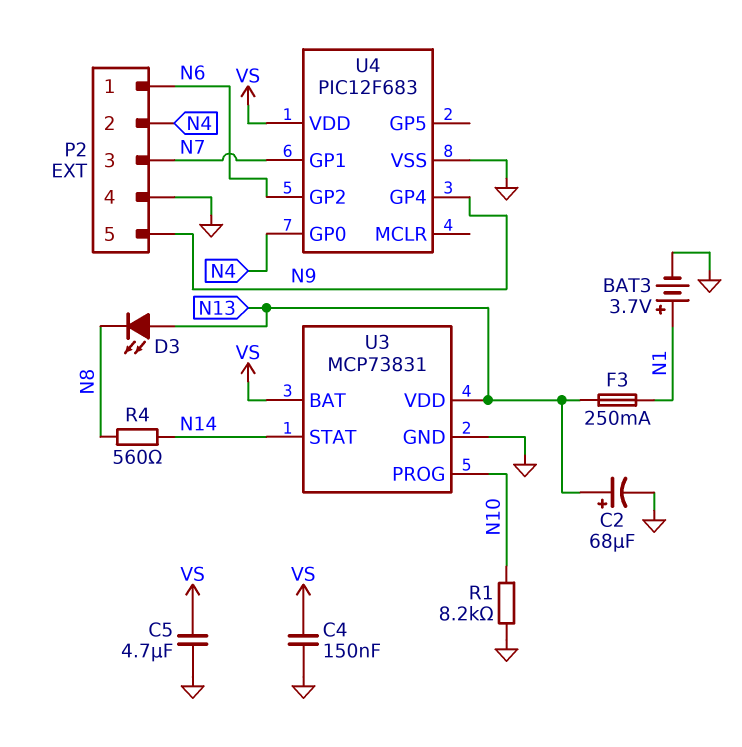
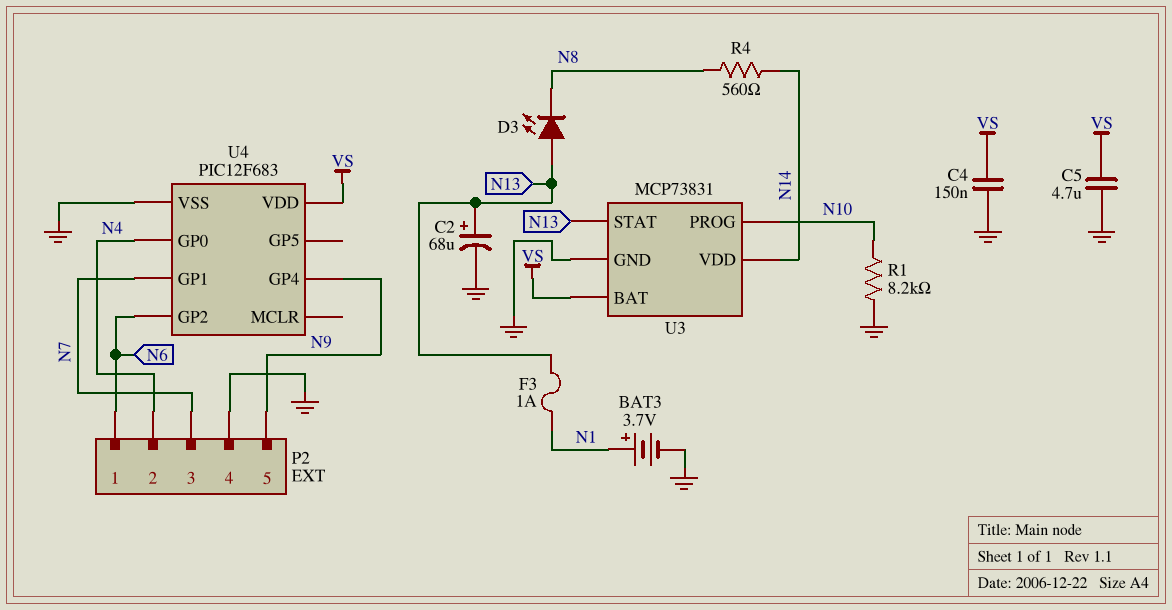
F3: 250mA (N1, N13) -> 1A (N1, N13)
U3 pin STAT: N14 -> N13
U3 pin VDD: N13 -> N14

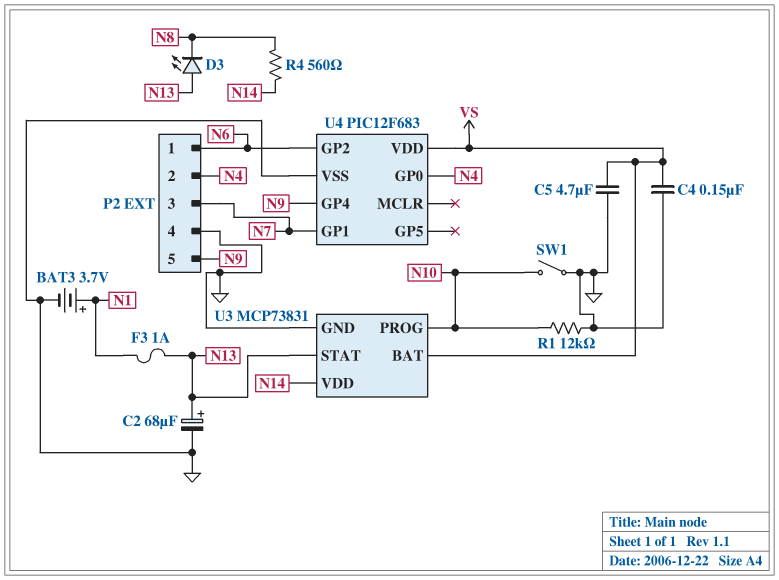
R1: 8.2k (GND, N10) -> 12k (GND, N10)
SW1: none -> switch (GND, N10)

